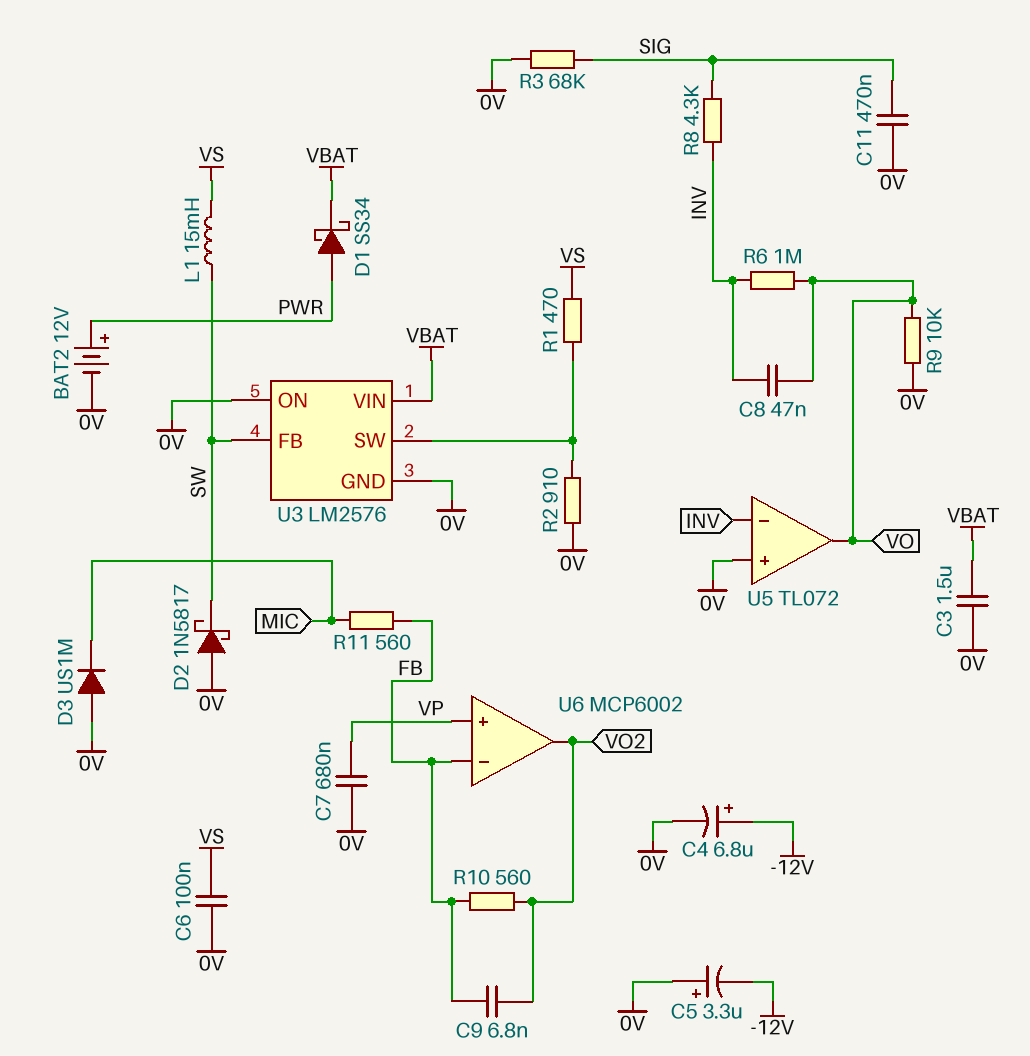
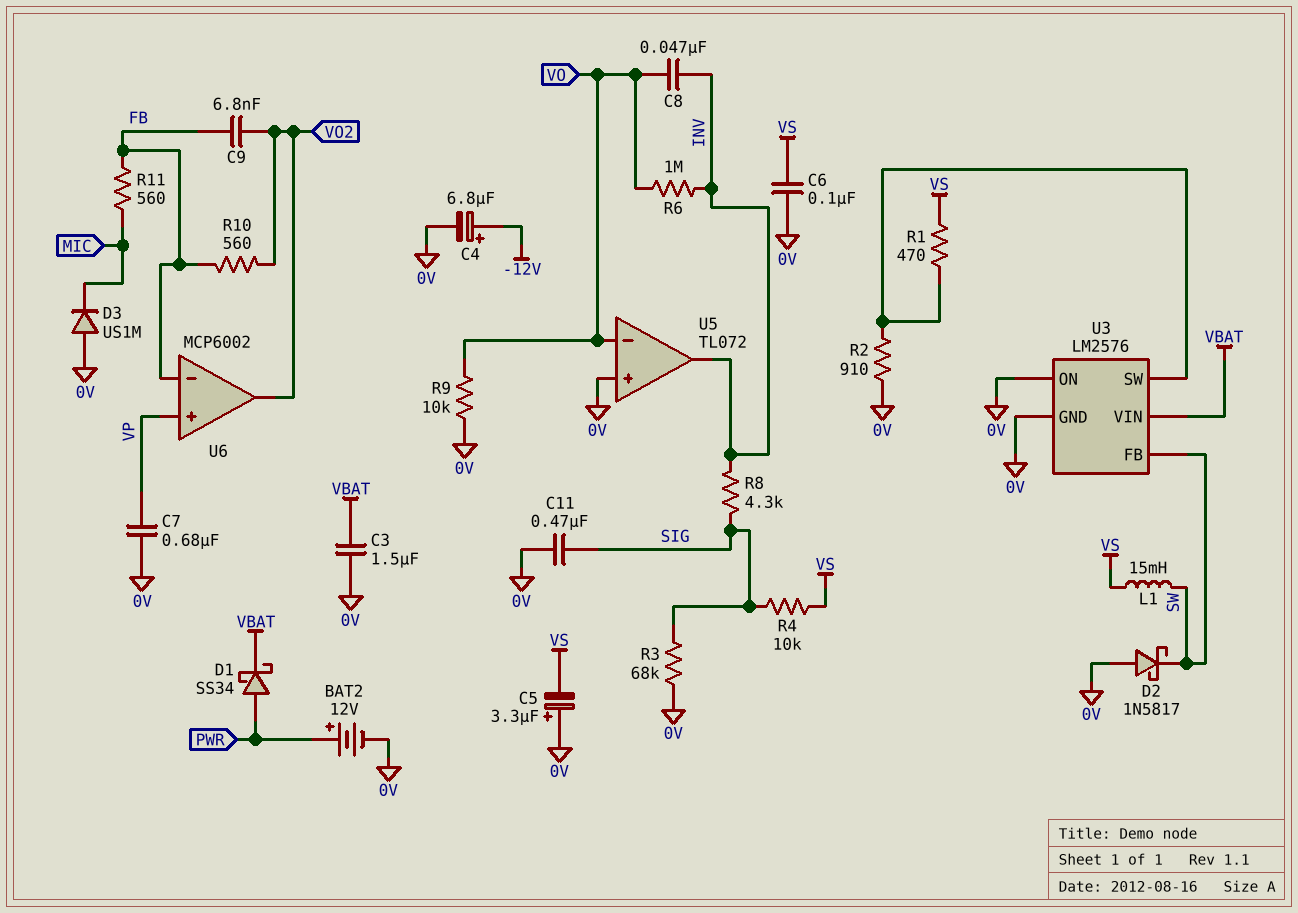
C5: 3.3uF (plus 0V, minus -12V) -> 3.3uF (plus 0V, minus VS)
R4: none -> 10k (SIG, VS)
U5 pin in-: INV -> VO
U5 pin out: VO -> INV

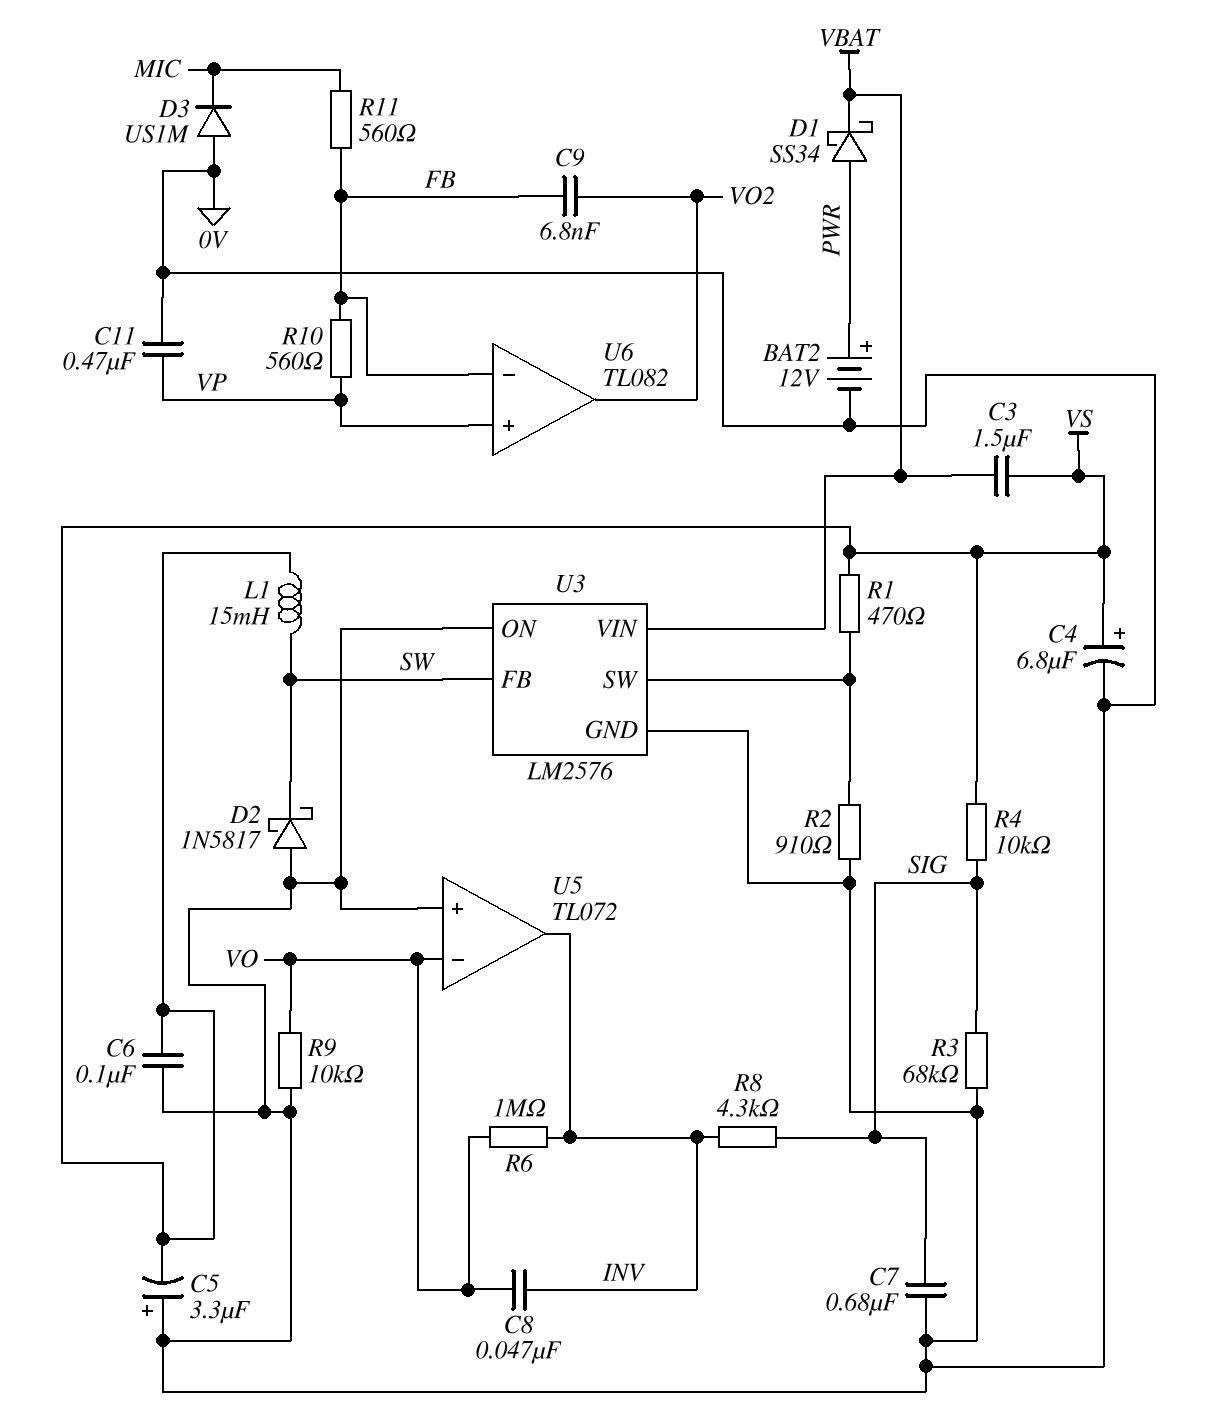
C3: 1.5uF (0V, VBAT) -> 1.5uF (VBAT, VS)
C4: 6.8uF (plus -12V, minus 0V) -> 6.8uF (plus VS, minus 0V)
C7: 680nF (0V, VP) -> 680nF (0V, SIG)
C11: 470nF (0V, SIG) -> 470nF (0V, VP)
R10: 560 (FB, VO2) -> 560 (FB, VP)
U6: MCP6002 -> TL082

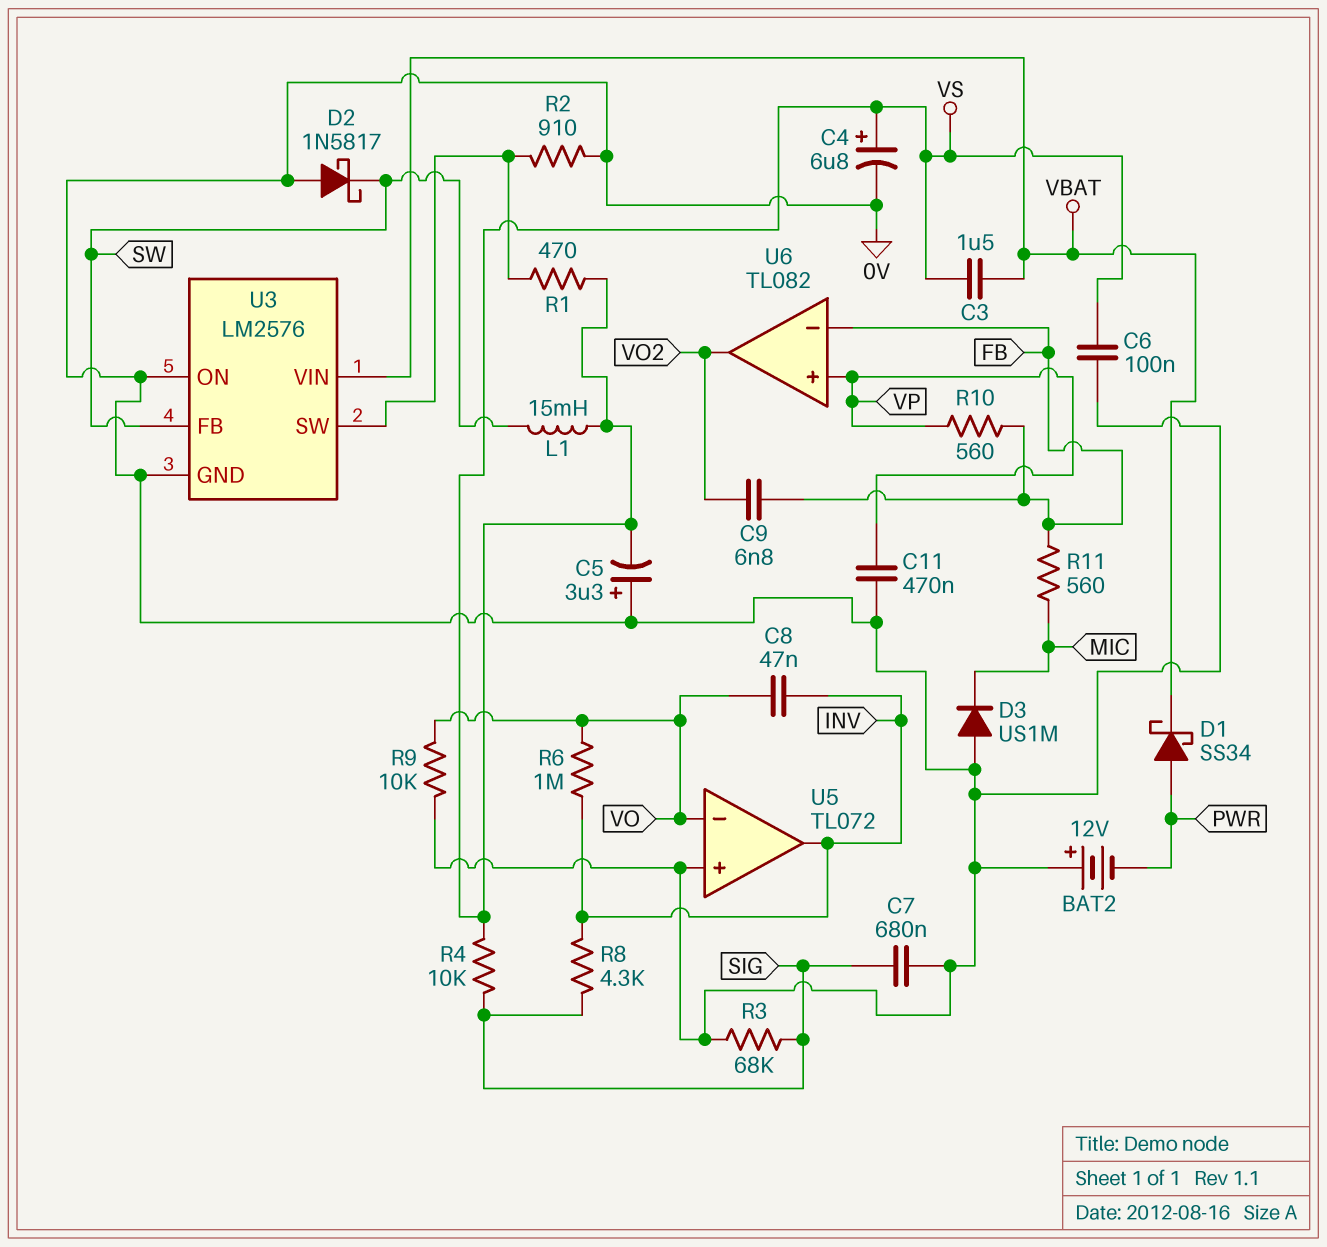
BAT2: 12V (plus PWR, minus 0V) -> 12V (plus 0V, minus PWR)

